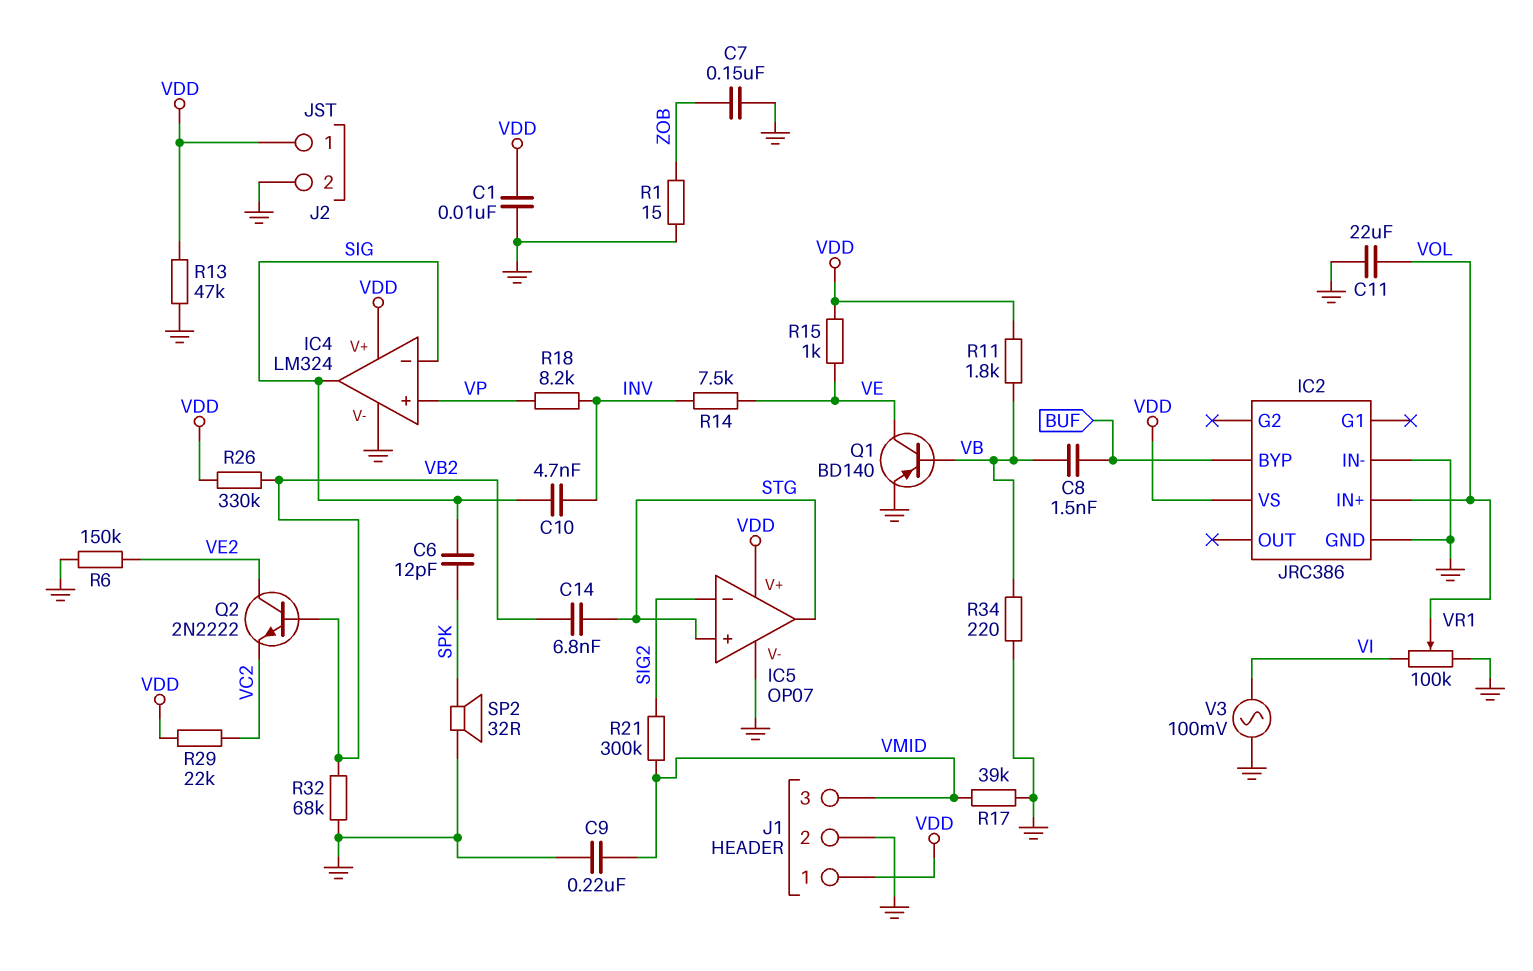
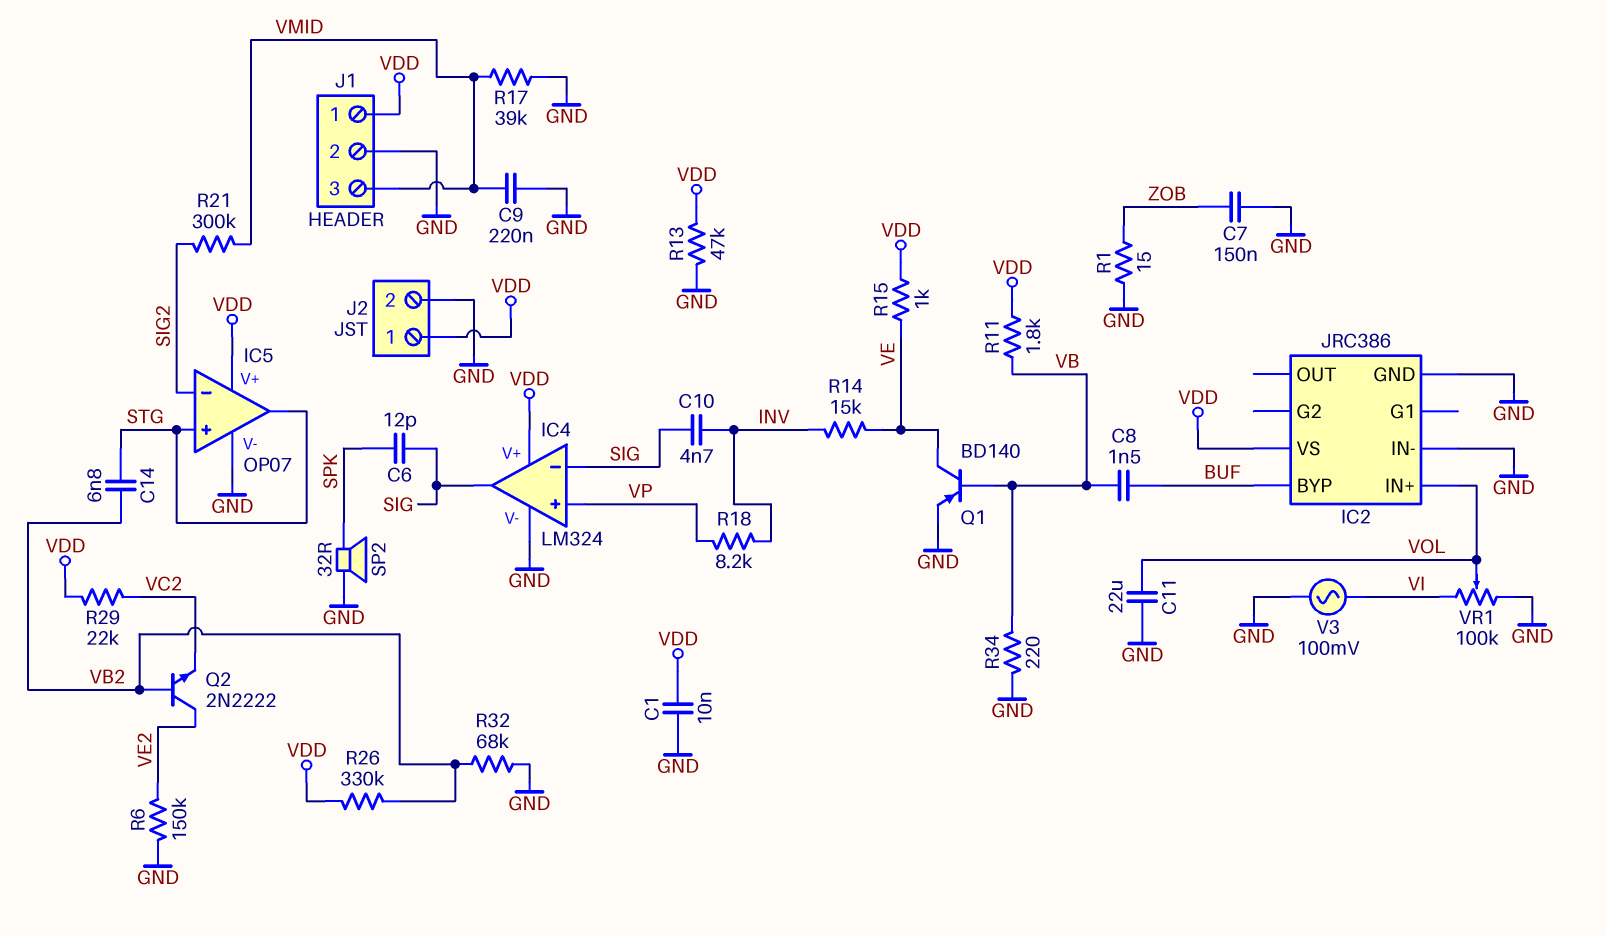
R14: 7.5k (INV, VE) -> 15k (INV, VE)

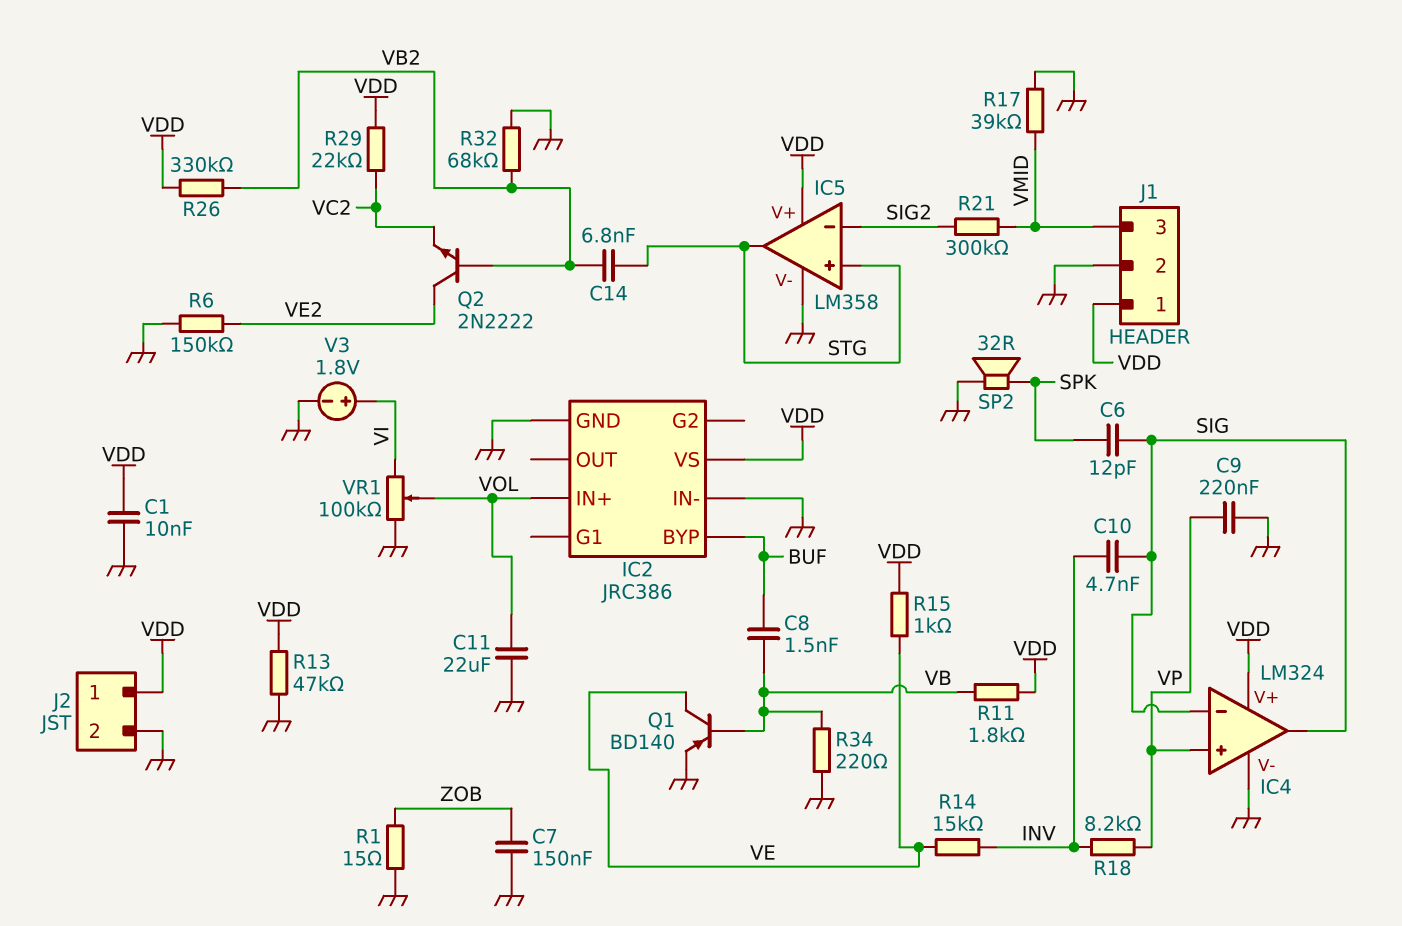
C9: 220nF (GND, VMID) -> 220nF (GND, VP)
IC5: OP07 -> LM358
V3: AC 100mV (GND, VI) -> 1.8V (plus VI, minus GND)

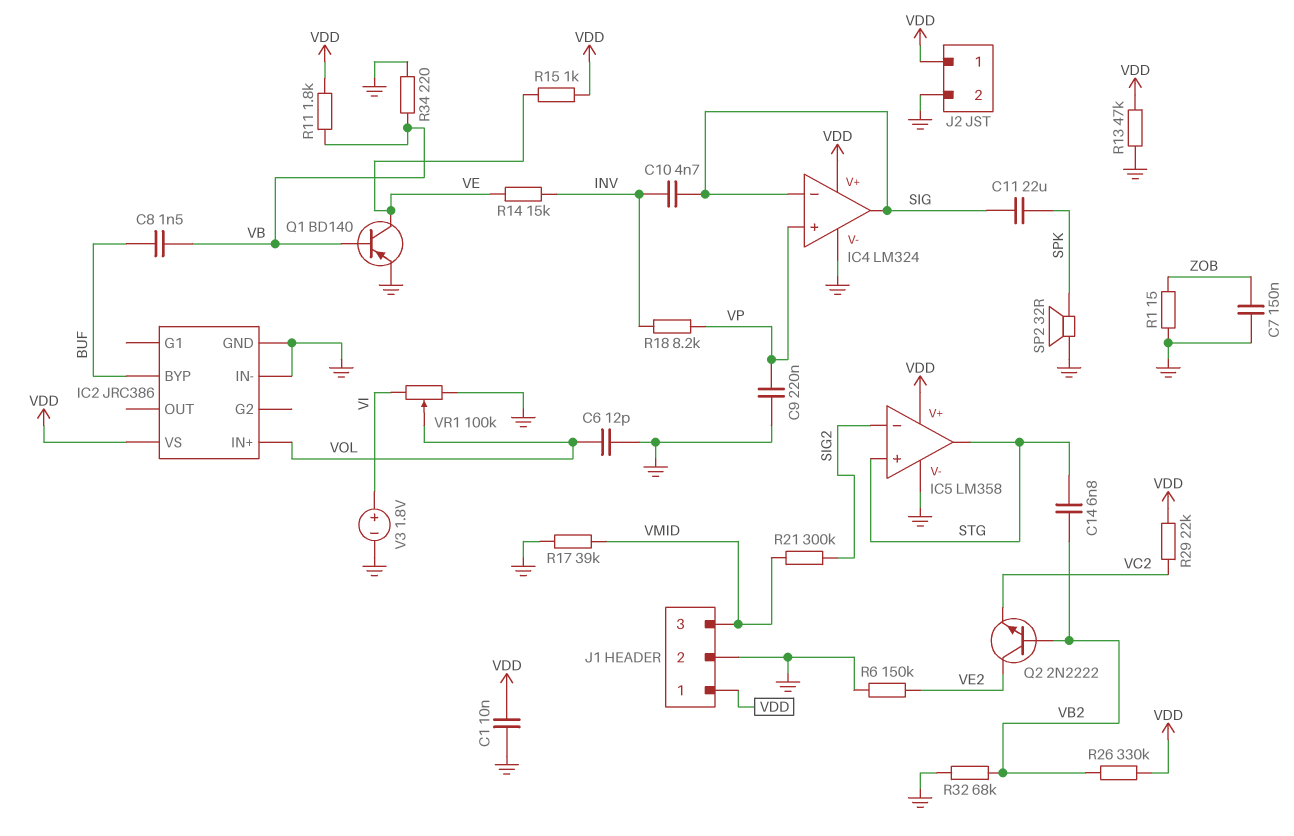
C6: 12pF (SIG, SPK) -> 12pF (GND, VOL)
C11: 22uF (GND, VOL) -> 22uF (SIG, SPK)

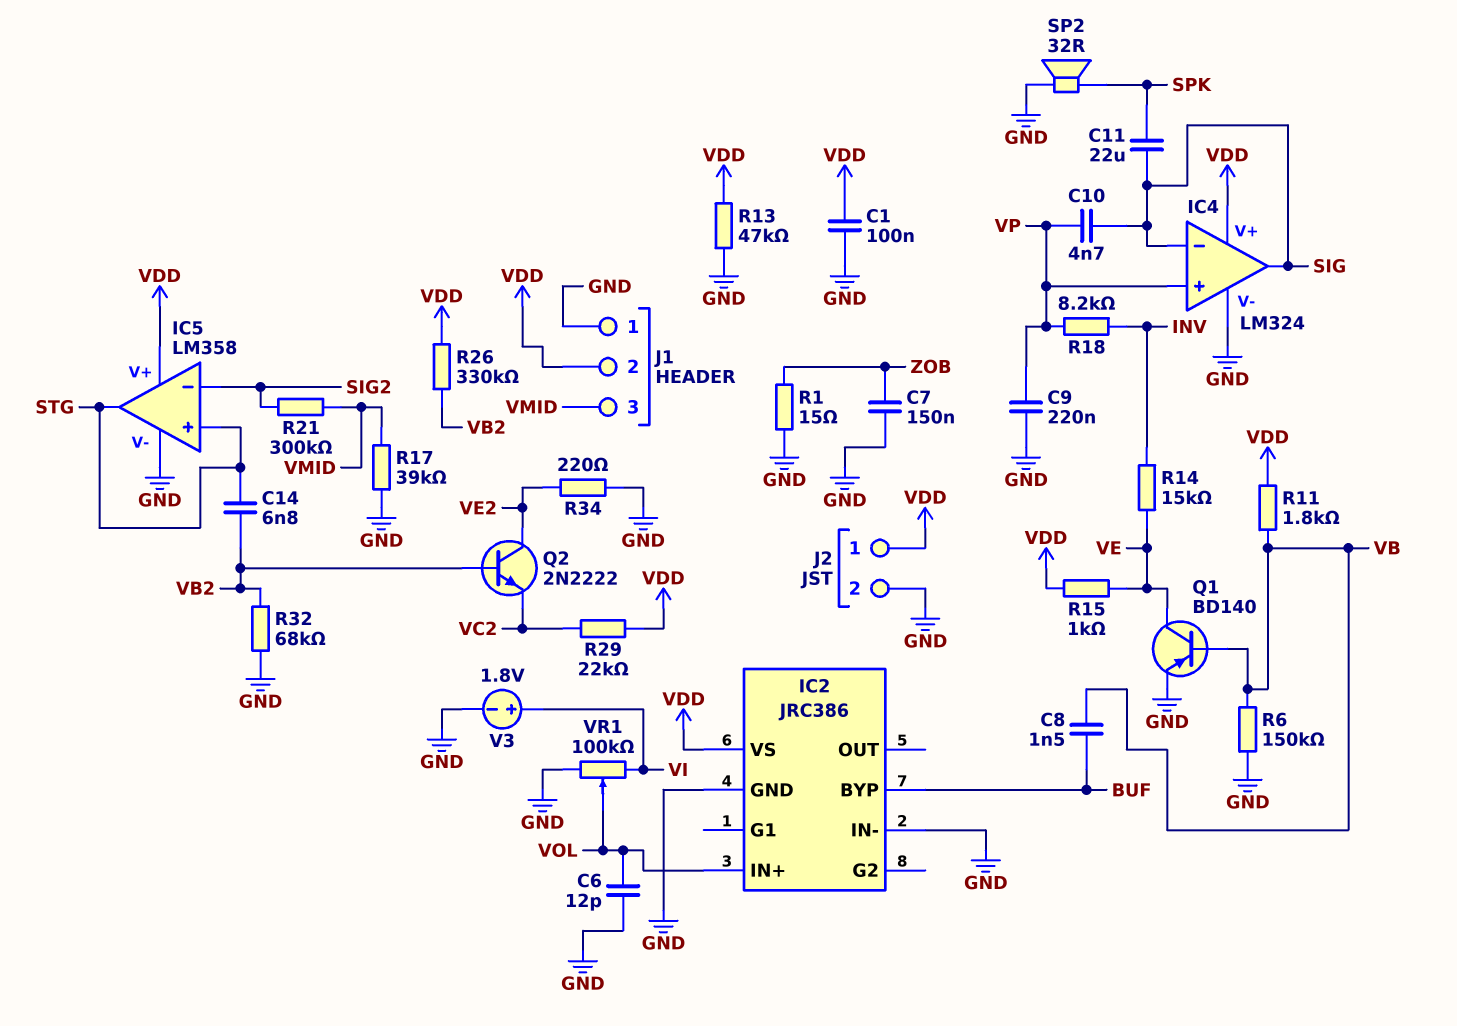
C1: 10nF (GND, VDD) -> 100nF (GND, VDD)
C10: 4.7nF (INV, SIG) -> 4.7nF (SIG, VP)
J1 pin 1: VDD -> GND
J1 pin 2: GND -> VDD
R6: 150k (GND, VE2) -> 150k (GND, VB)
R34: 220 (GND, VB) -> 220 (GND, VE2)

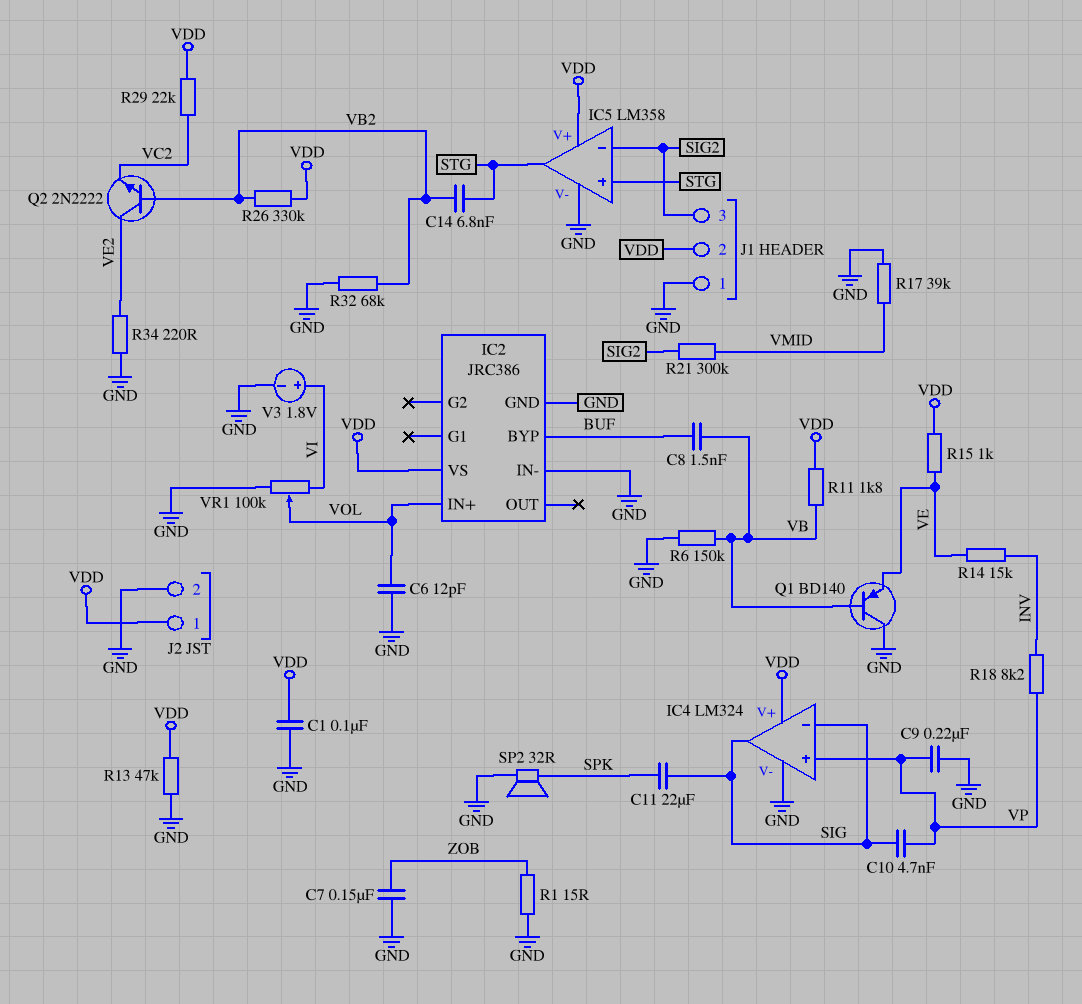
J1 pin 3: VMID -> SIG2
Q1: PNP BD140 (B VB, C VE, E GND) -> PNP BD140 (B VB, C GND, E VE)

